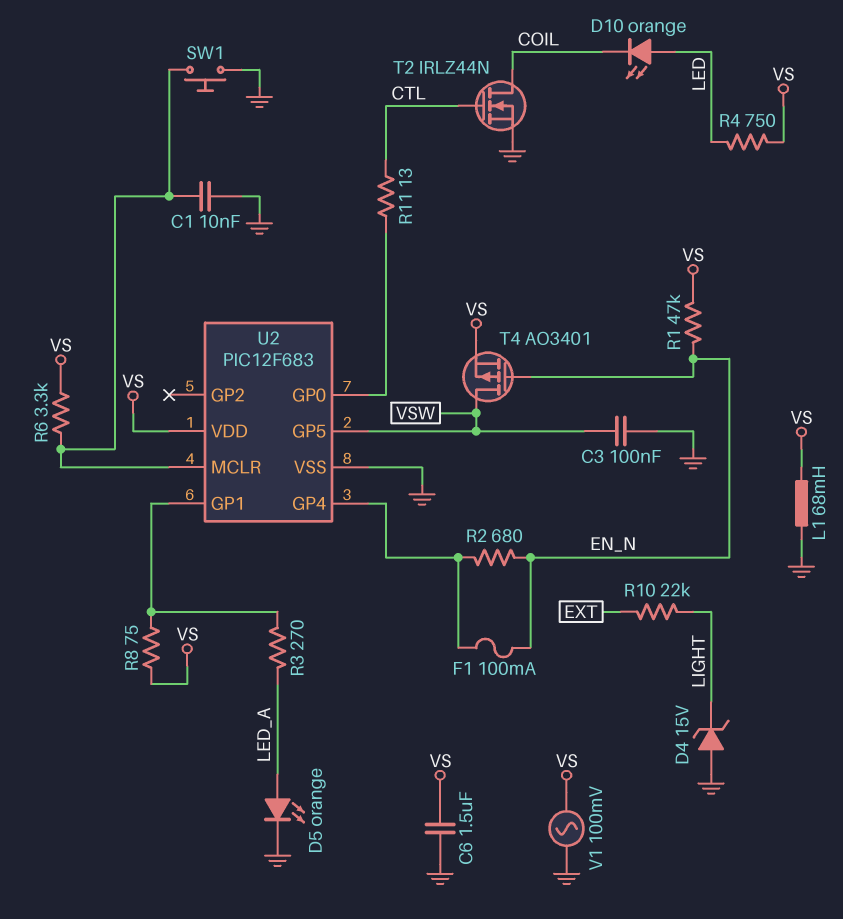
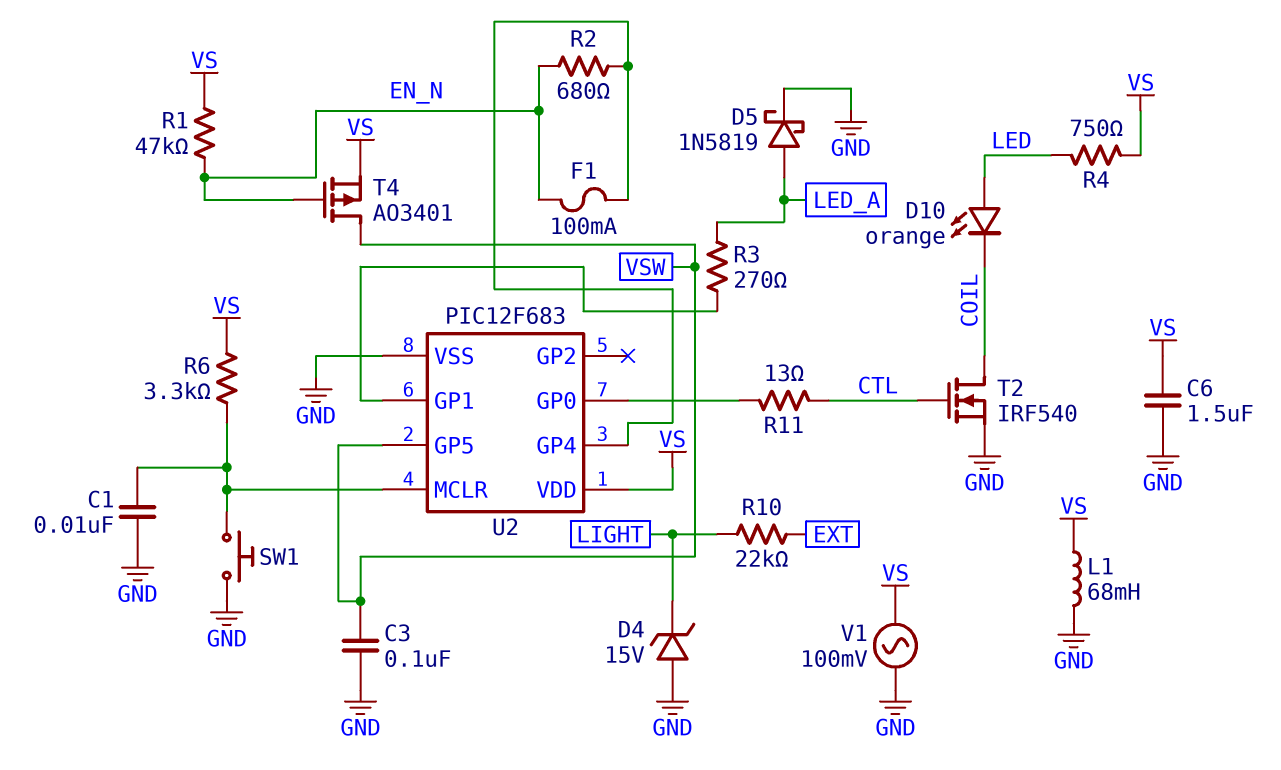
D5: LED orange (A LED_A, K GND) -> schottky 1N5819 (A LED_A, K GND)
R8: 75 (U2/GP1, VS) -> none
T2: NMOS IRLZ44N (G CTL, D COIL, S GND) -> NMOS IRF540 (G CTL, D COIL, S GND)

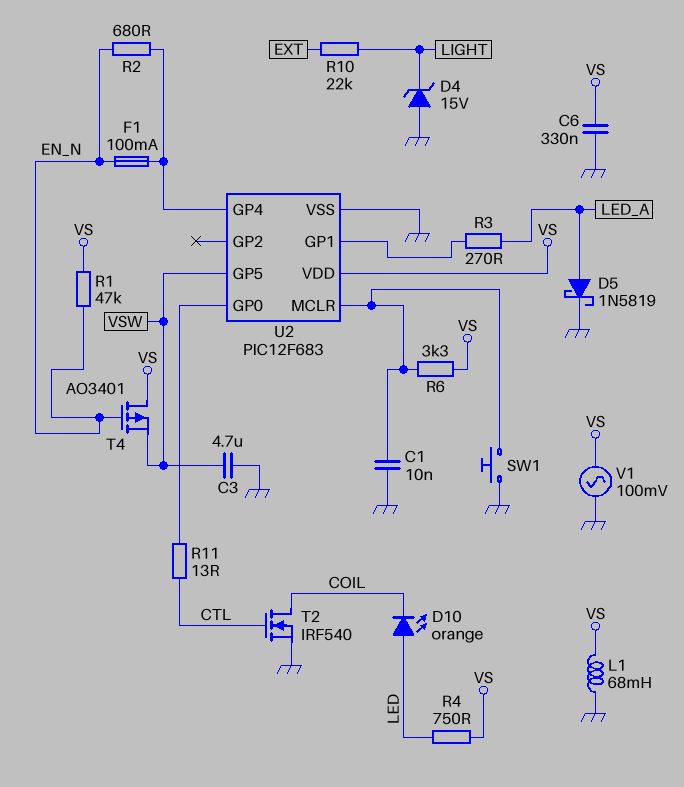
C3: 100nF (GND, VSW) -> 4.7uF (GND, VSW)
C6: 1.5uF (GND, VS) -> 330nF (GND, VS)
T4: PMOS AO3401 (G EN_N, D VSW, S VS) -> PMOS AO3401 (G EN_N, D VS, S VSW)

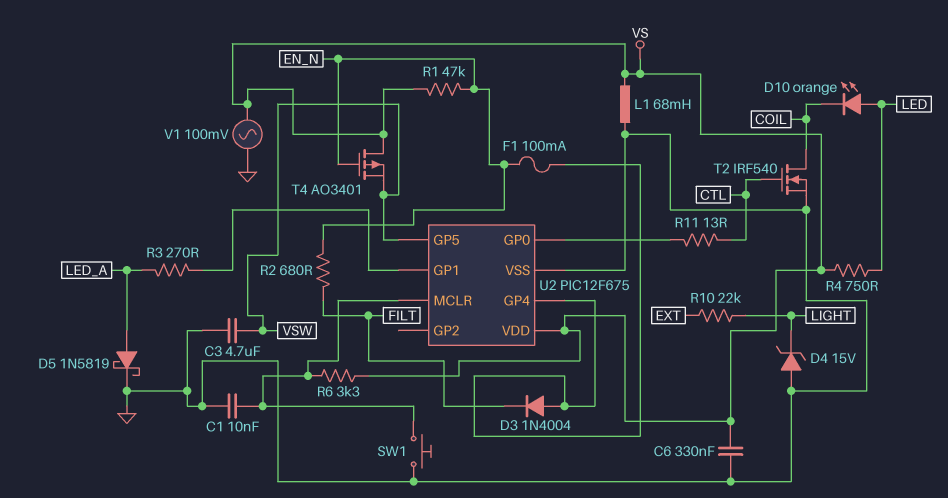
D3: none -> diode 1N4004 (A U2/GP4, K FILT)
R2: 680 (EN_N, U2/GP4) -> 680 (EN_N, FILT)
U2: PIC12F683 -> PIC12F675

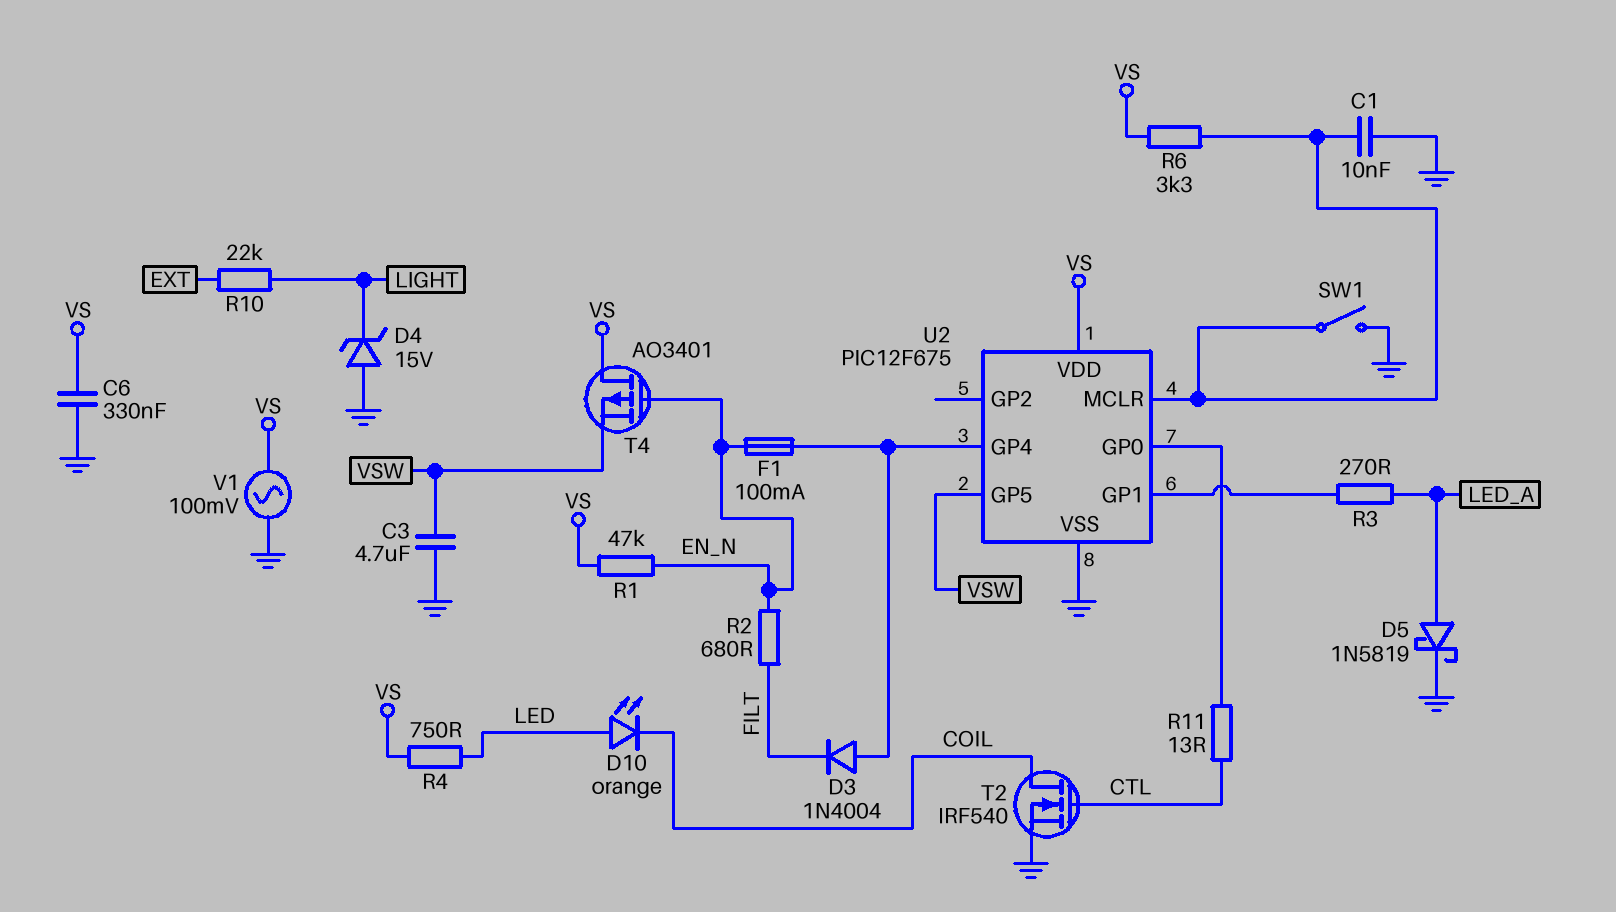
L1: 68mH (GND, VS) -> none
SW1: button (GND, U2/MCLR) -> switch (GND, U2/MCLR)

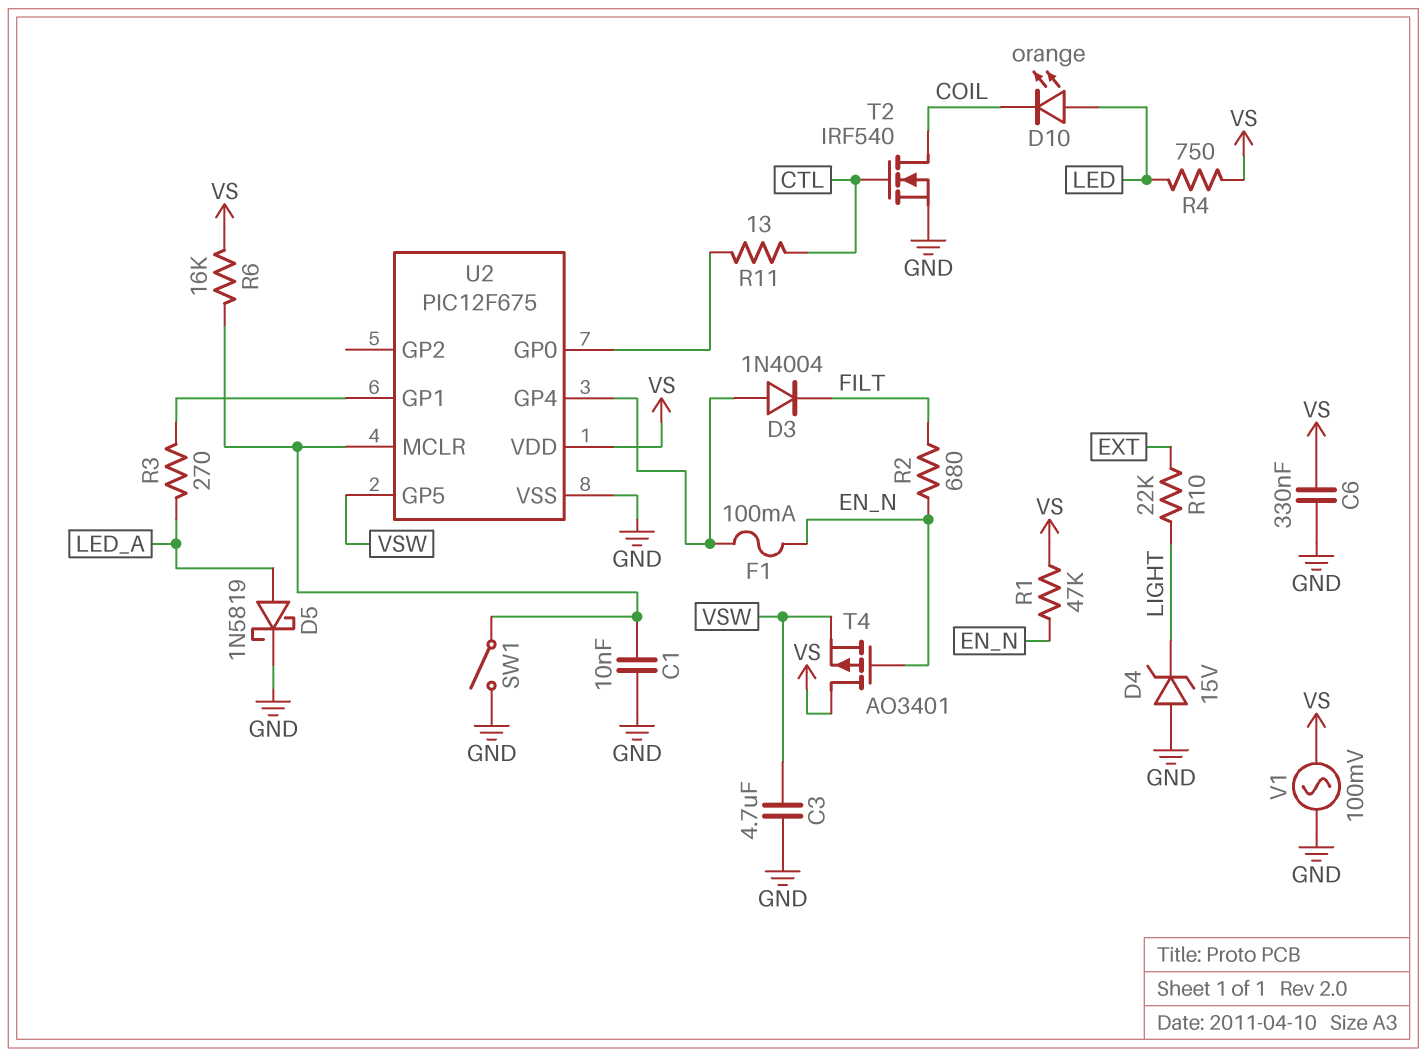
R6: 3.3k (U2/MCLR, VS) -> 16k (U2/MCLR, VS)

